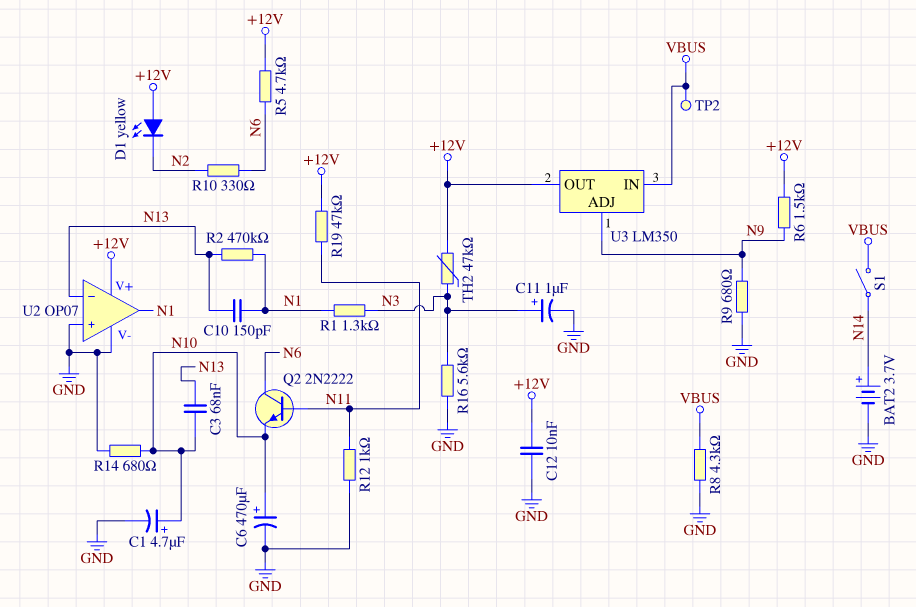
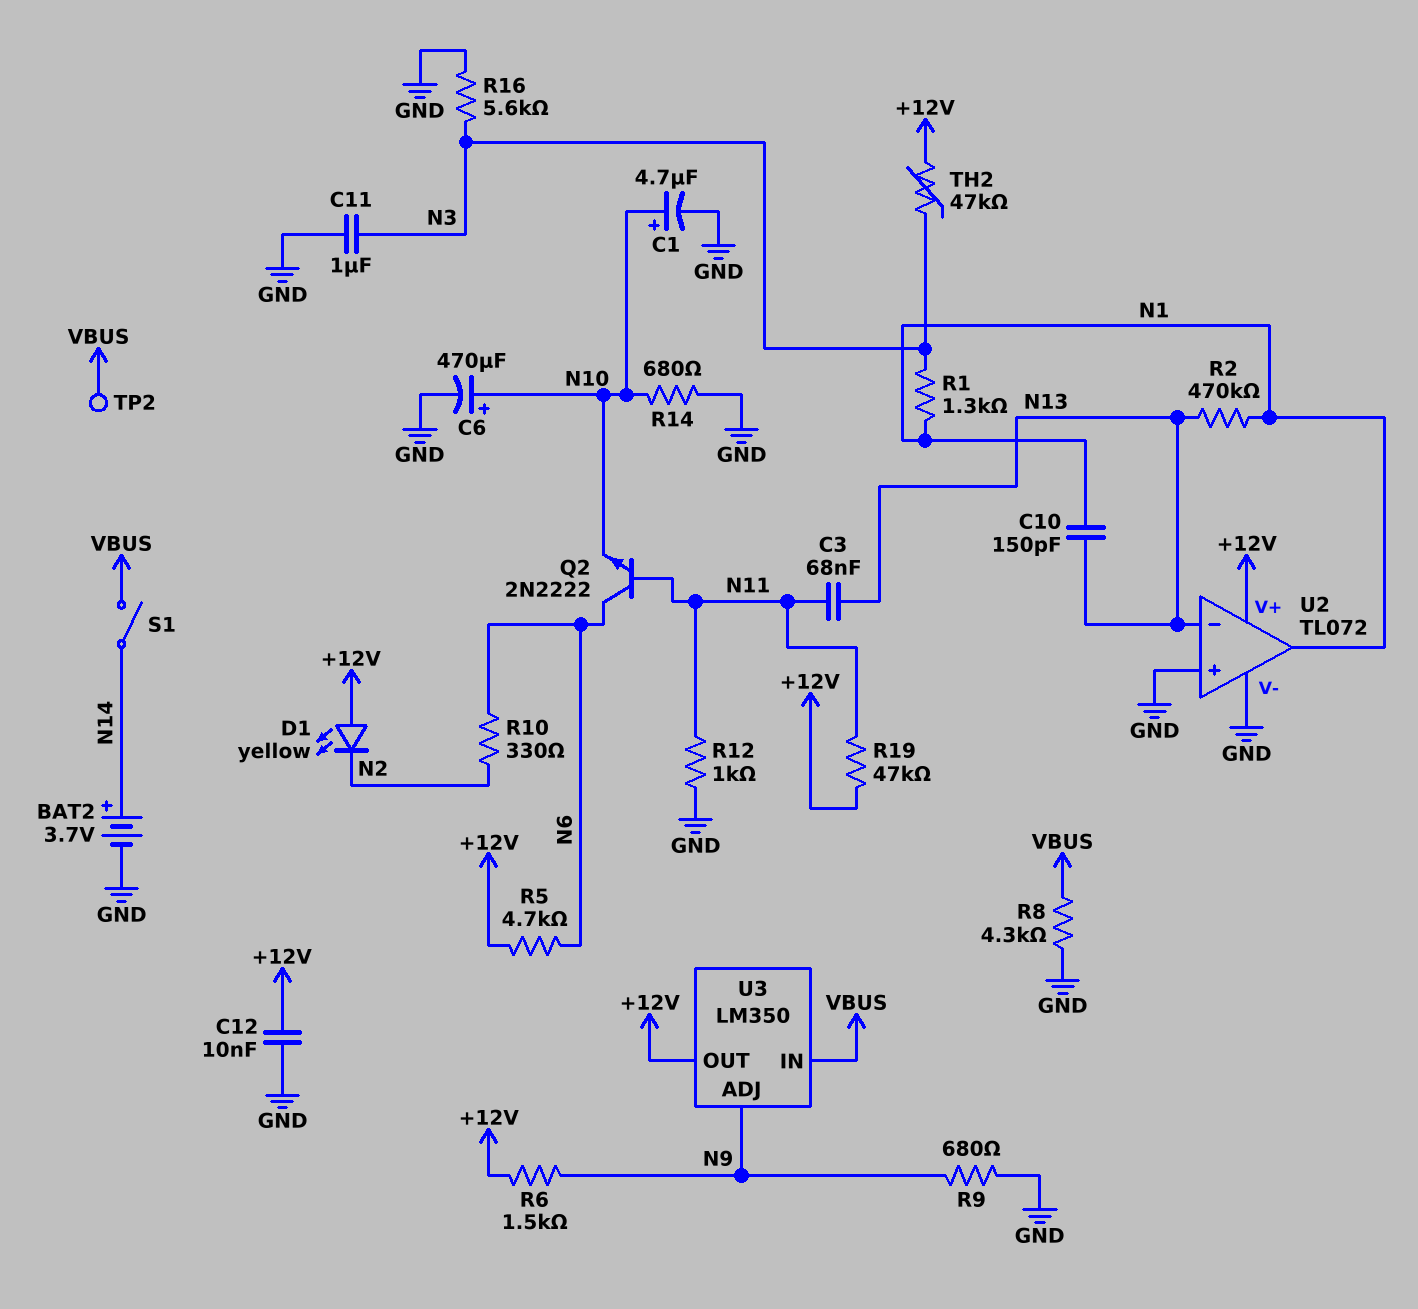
C3: 68nF (N10, N13) -> 68nF (N11, N13)
C11: 1uF (plus N3, minus GND) -> 1uF (GND, N3)
U2: OP07 -> TL072

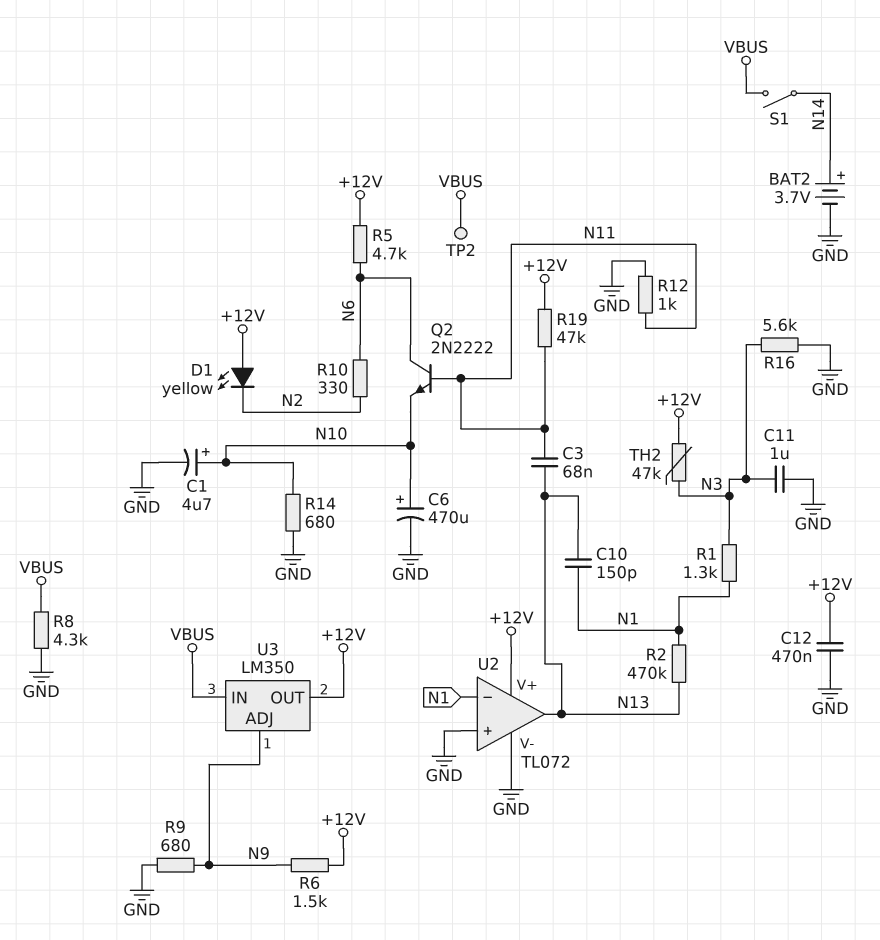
C12: 10nF (+12V, GND) -> 470nF (+12V, GND)
U2 pin in-: N13 -> N1
U2 pin out: N1 -> N13

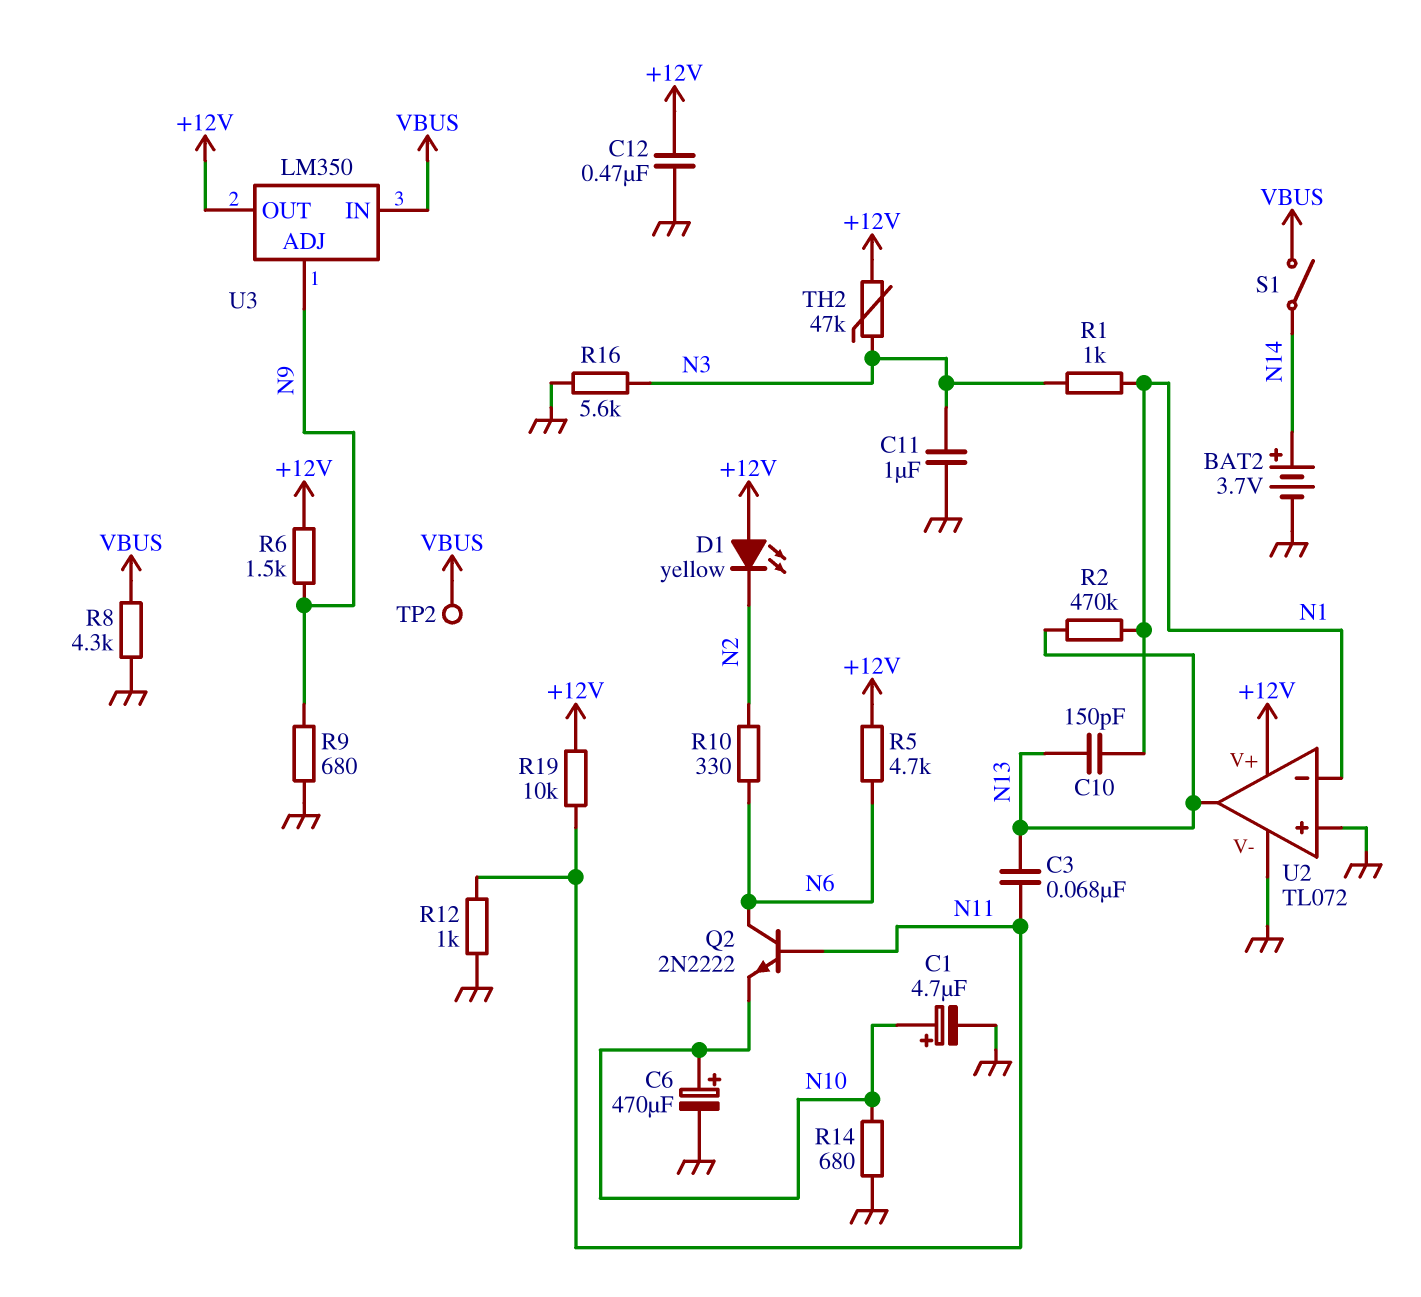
R1: 1.3k (N1, N3) -> 1k (N1, N3)
R19: 47k (+12V, N11) -> 10k (+12V, N11)

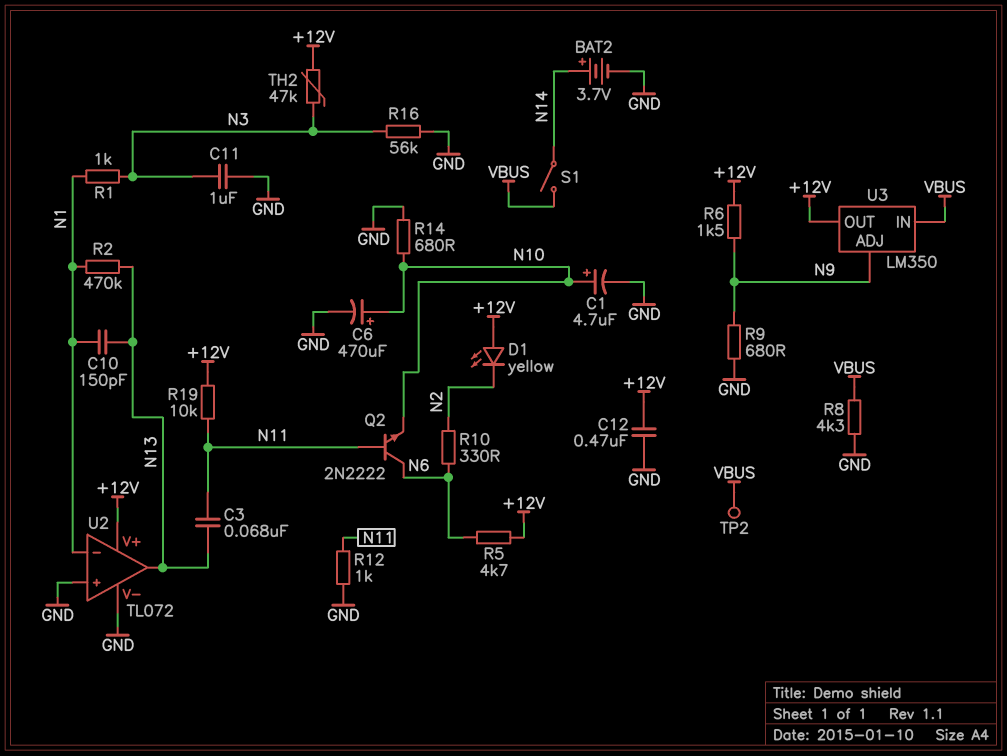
R16: 5.6k (GND, N3) -> 56k (GND, N3)

